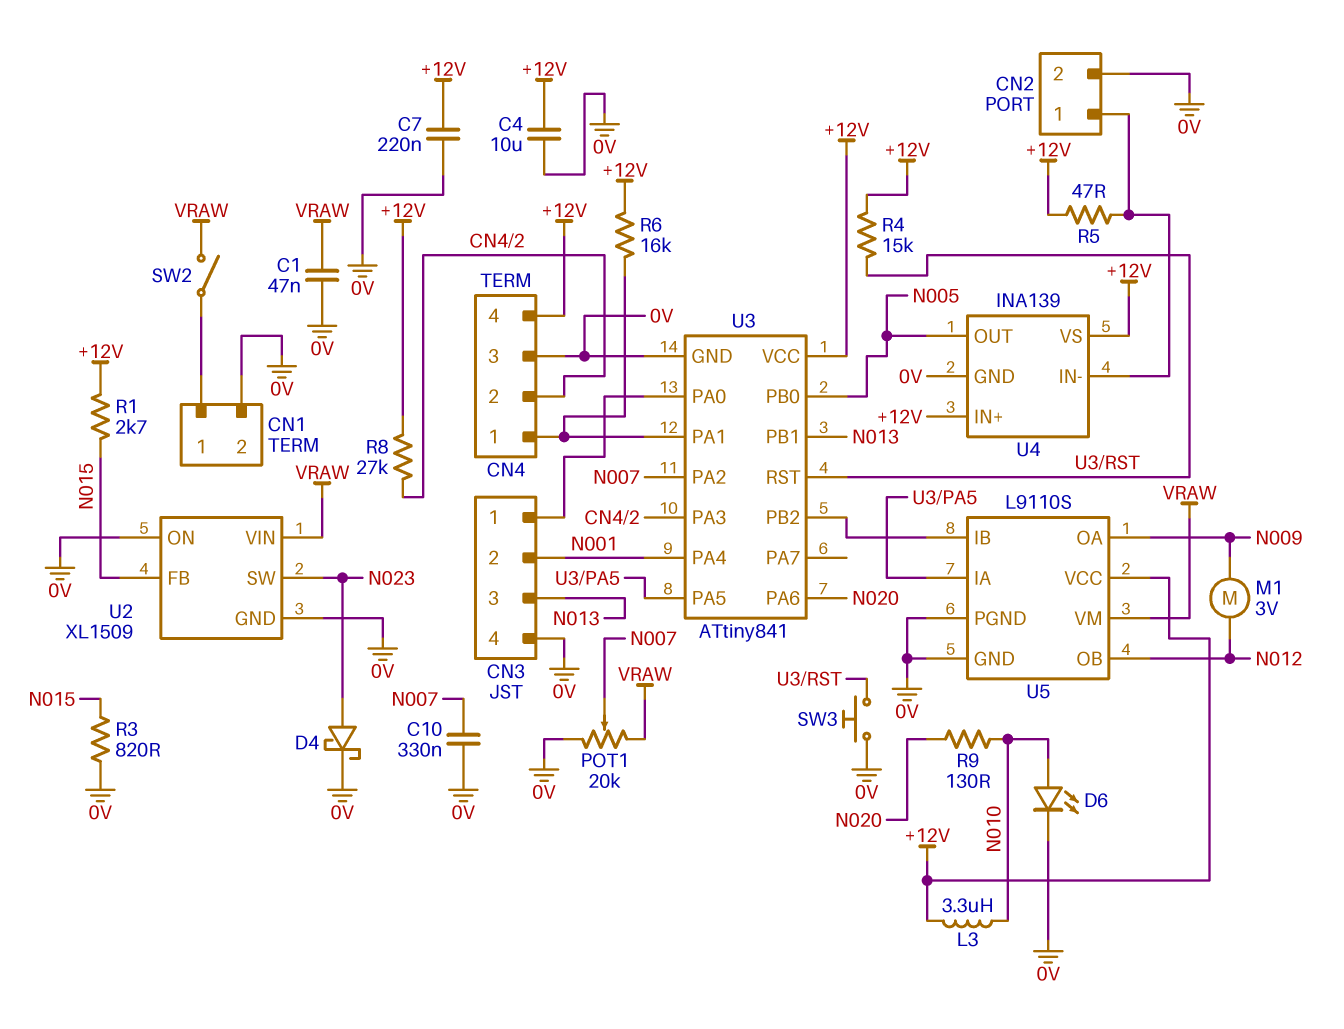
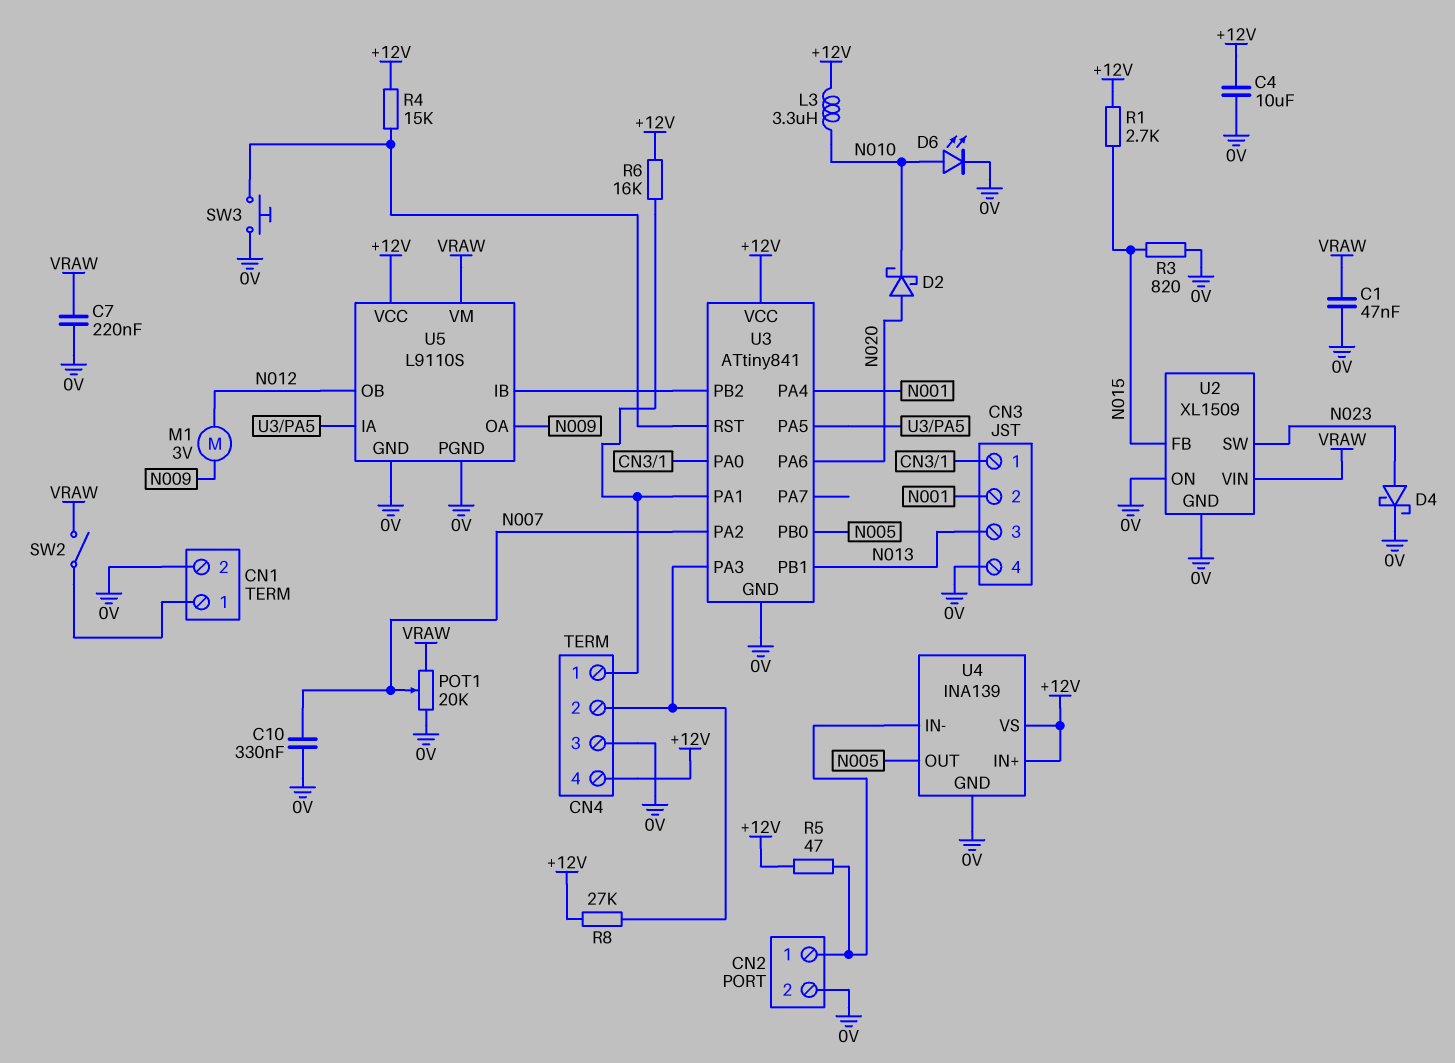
C7: 220nF (+12V, 0V) -> 220nF (0V, VRAW)
D2: none -> schottky (A N020, K N010)
R9: 130 (N010, N020) -> none

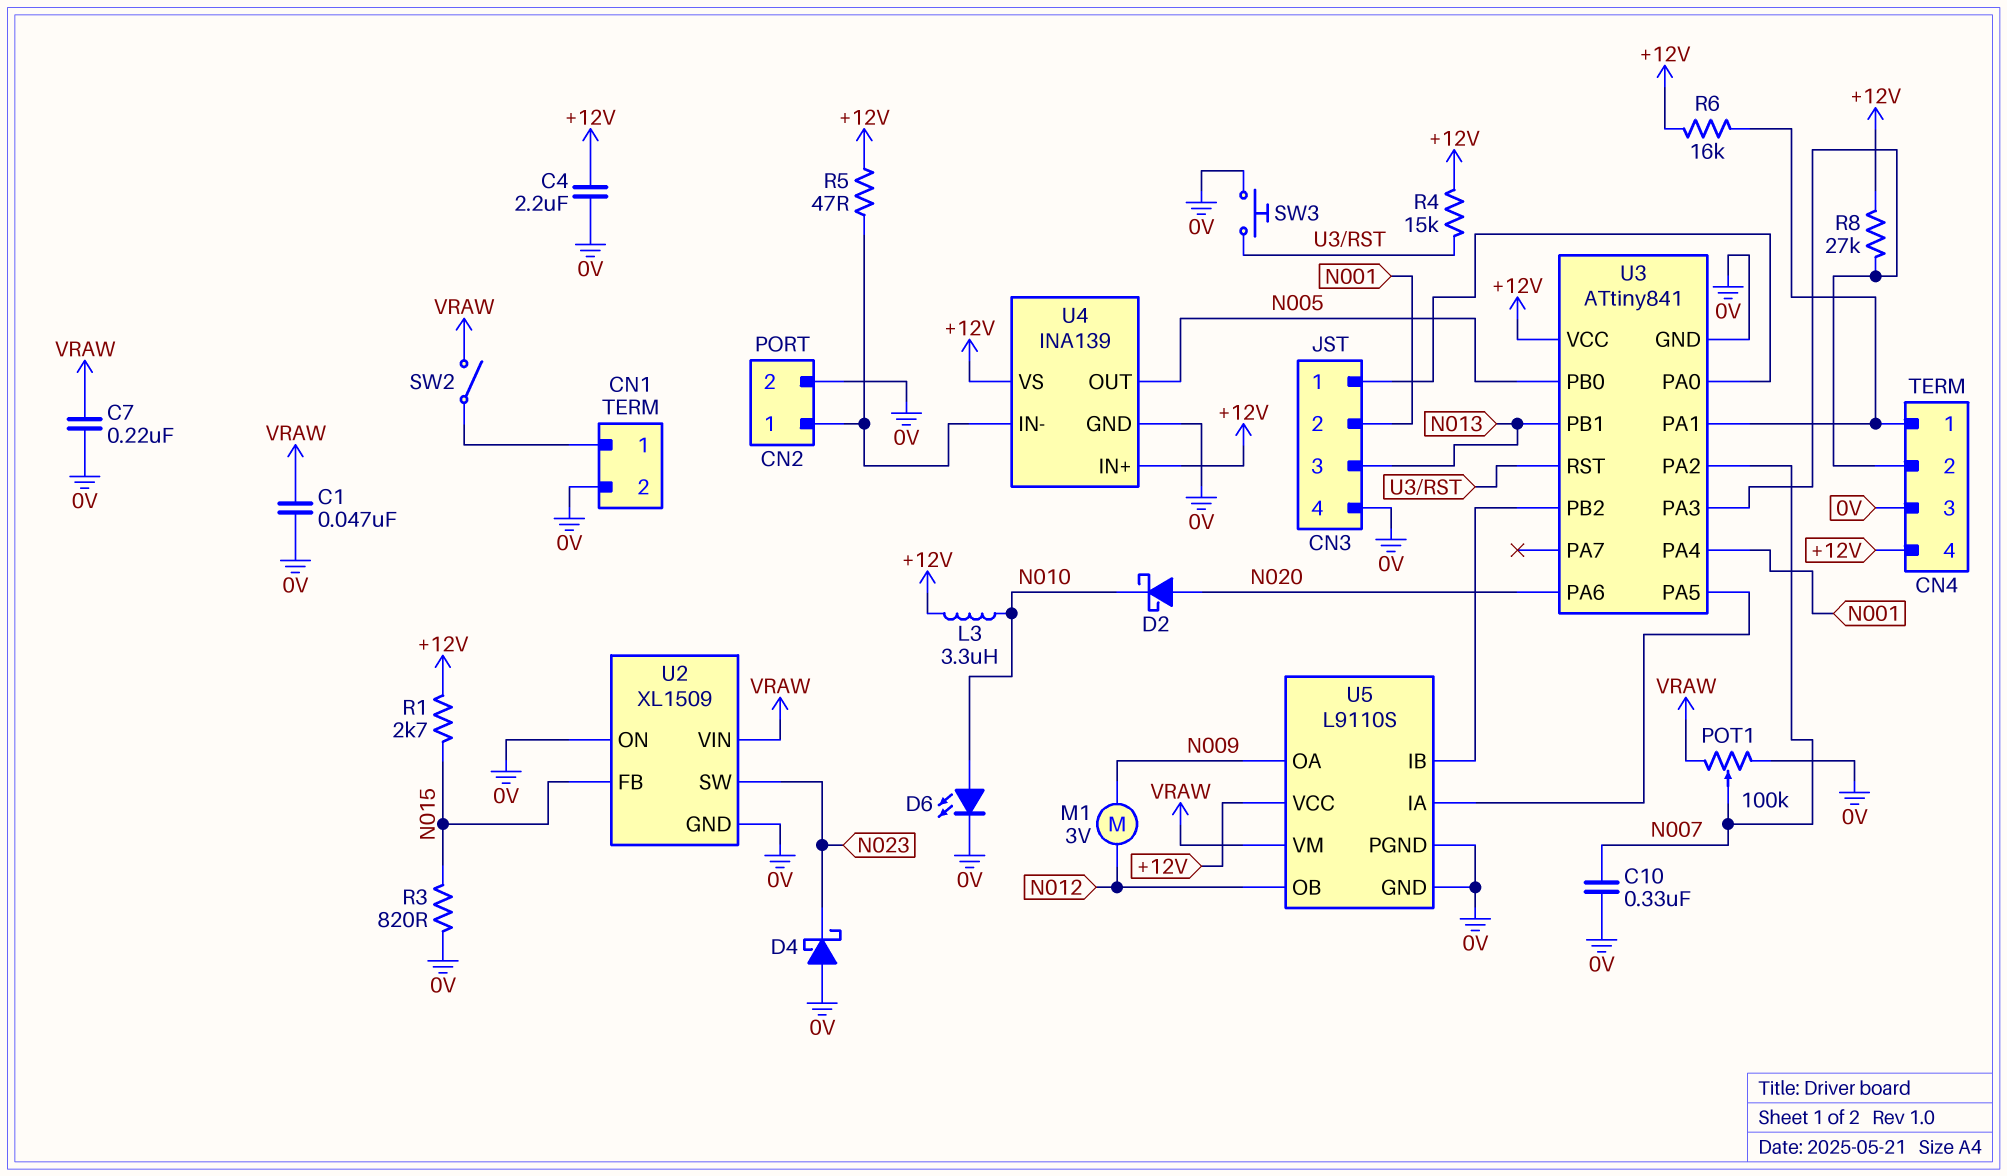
C4: 10uF (+12V, 0V) -> 2.2uF (+12V, 0V)
D4: schottky (A N023, K 0V) -> schottky (A 0V, K N023)
POT1: 20k (0V, VRAW, wiper N007) -> 100k (0V, VRAW, wiper N007)

